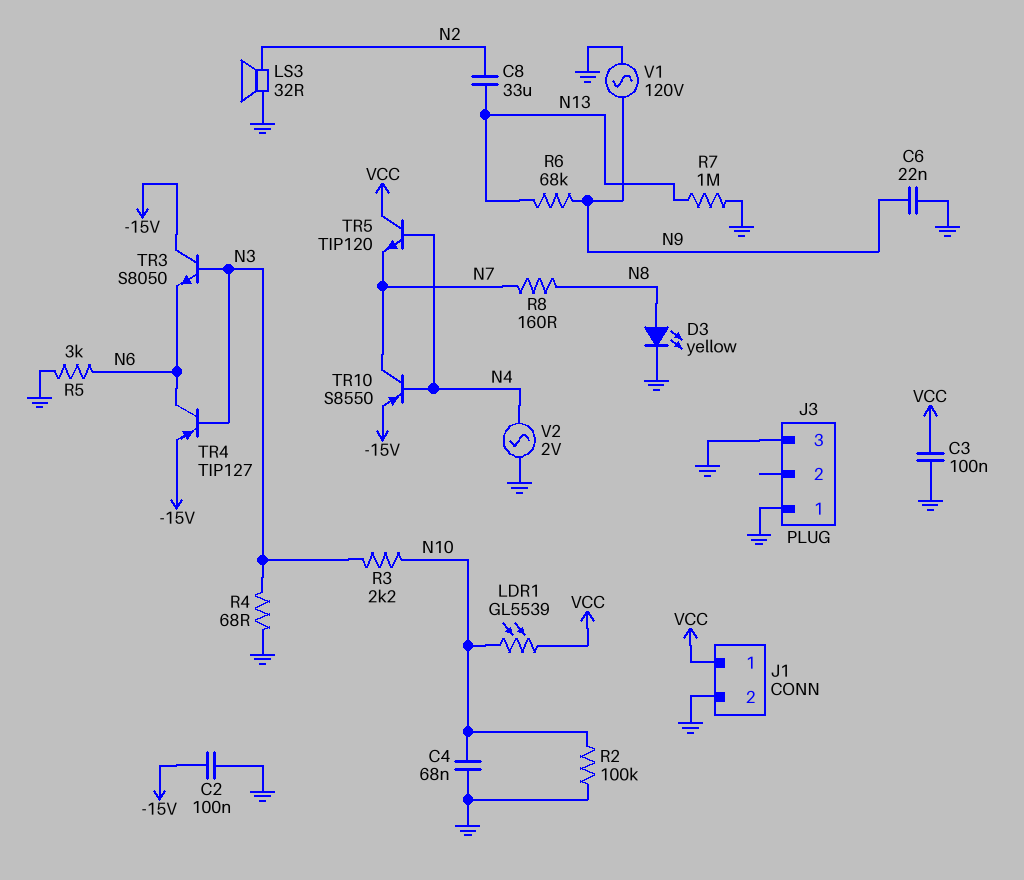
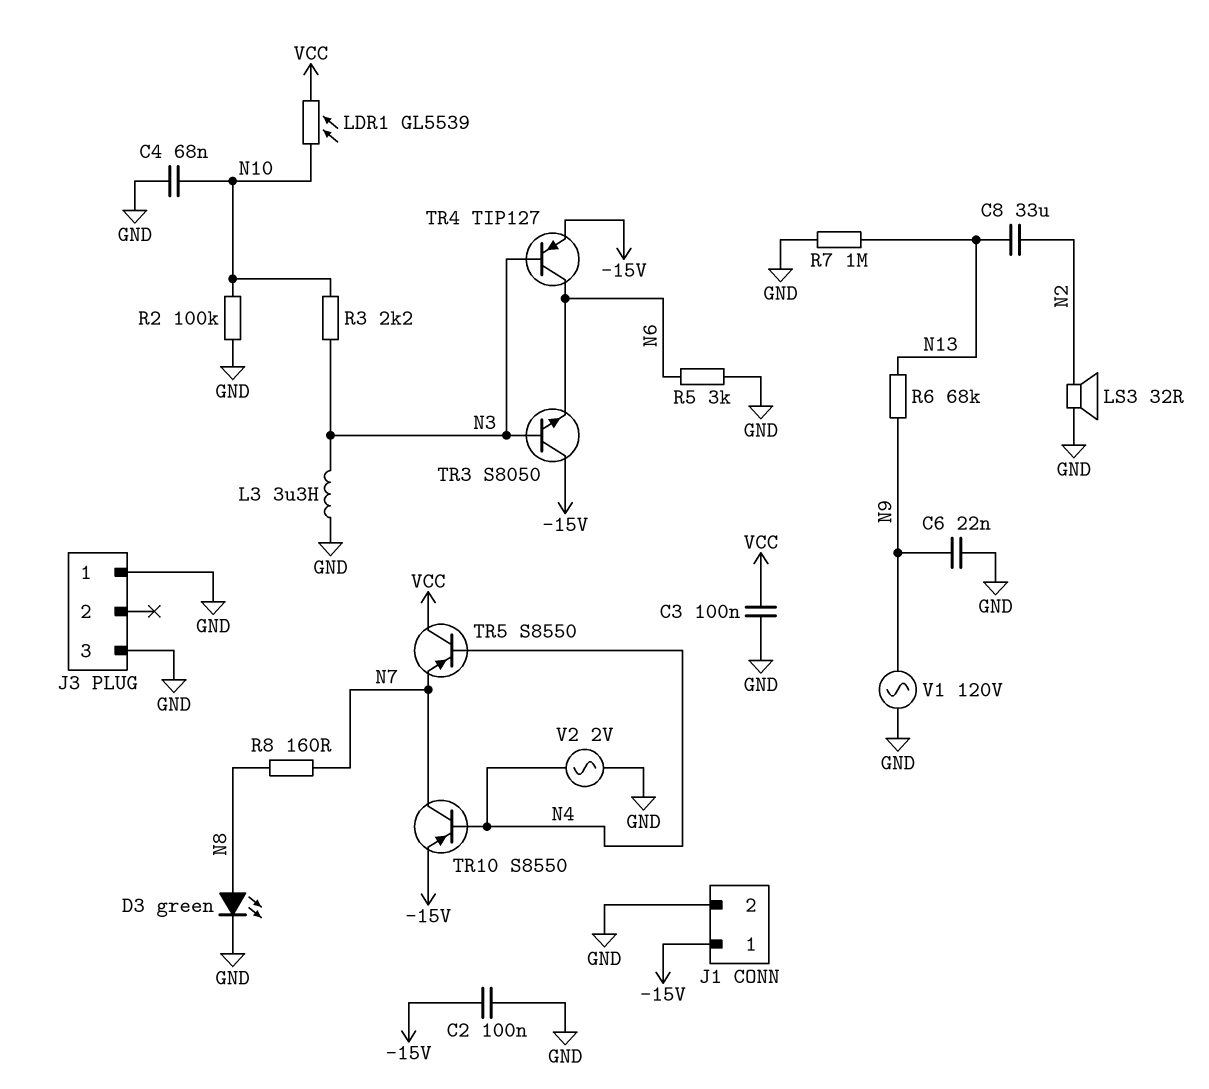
D3: LED yellow (A N8, K GND) -> LED green (A N8, K GND)
J1 pin 1: VCC -> -15V
L3: none -> 3.3uH (GND, N3)
R4: 68 (GND, N3) -> none
TR5: NPN TIP120 (B N4, C VCC, E N7) -> PNP S8550 (B N4, C VCC, E N7)

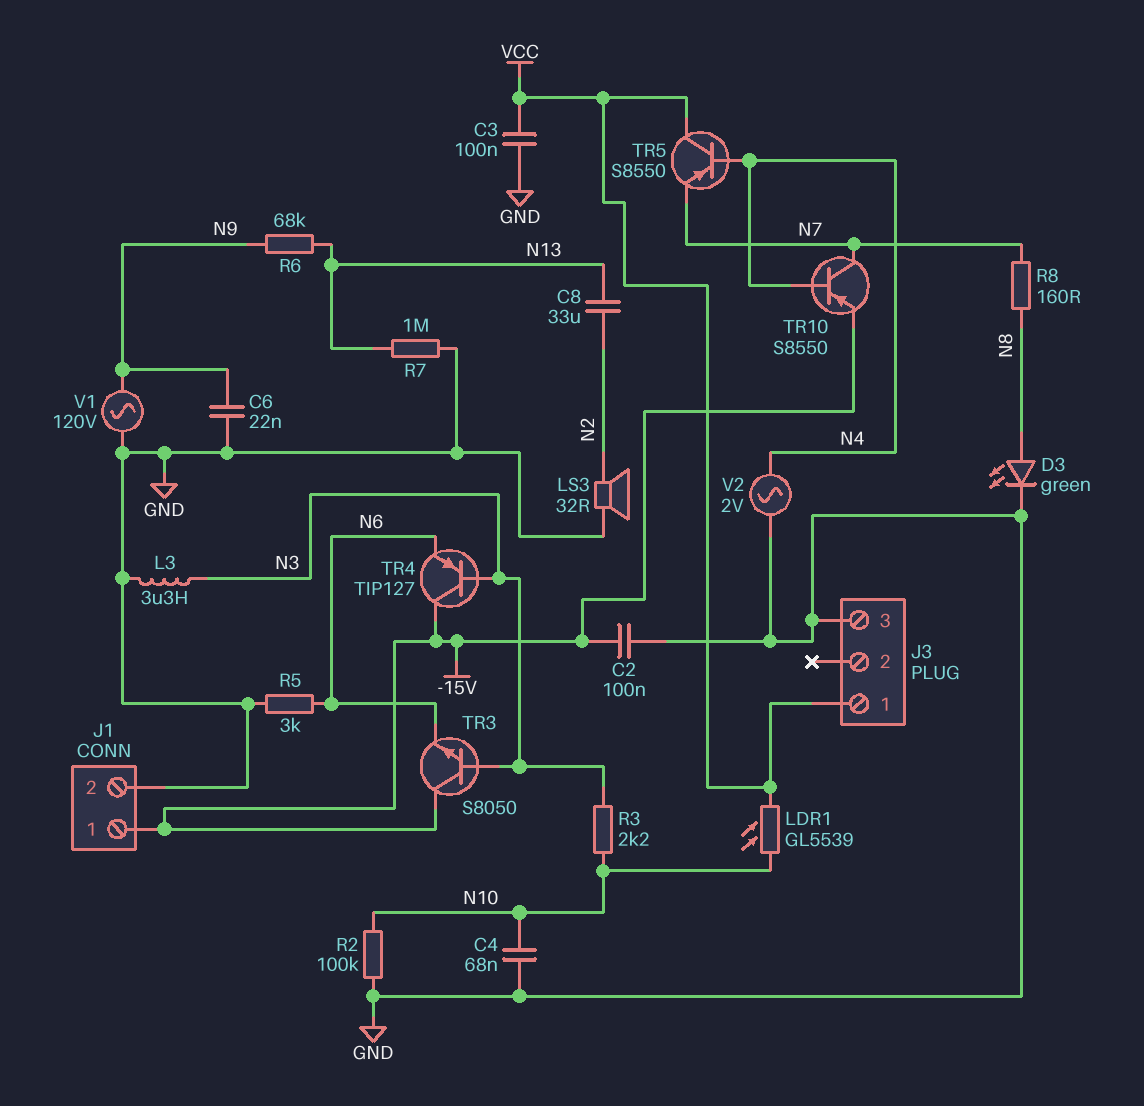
J3 pin 1: GND -> VCC
TR4: PNP TIP127 (B N3, C N6, E -15V) -> PNP TIP127 (B N3, C -15V, E N6)

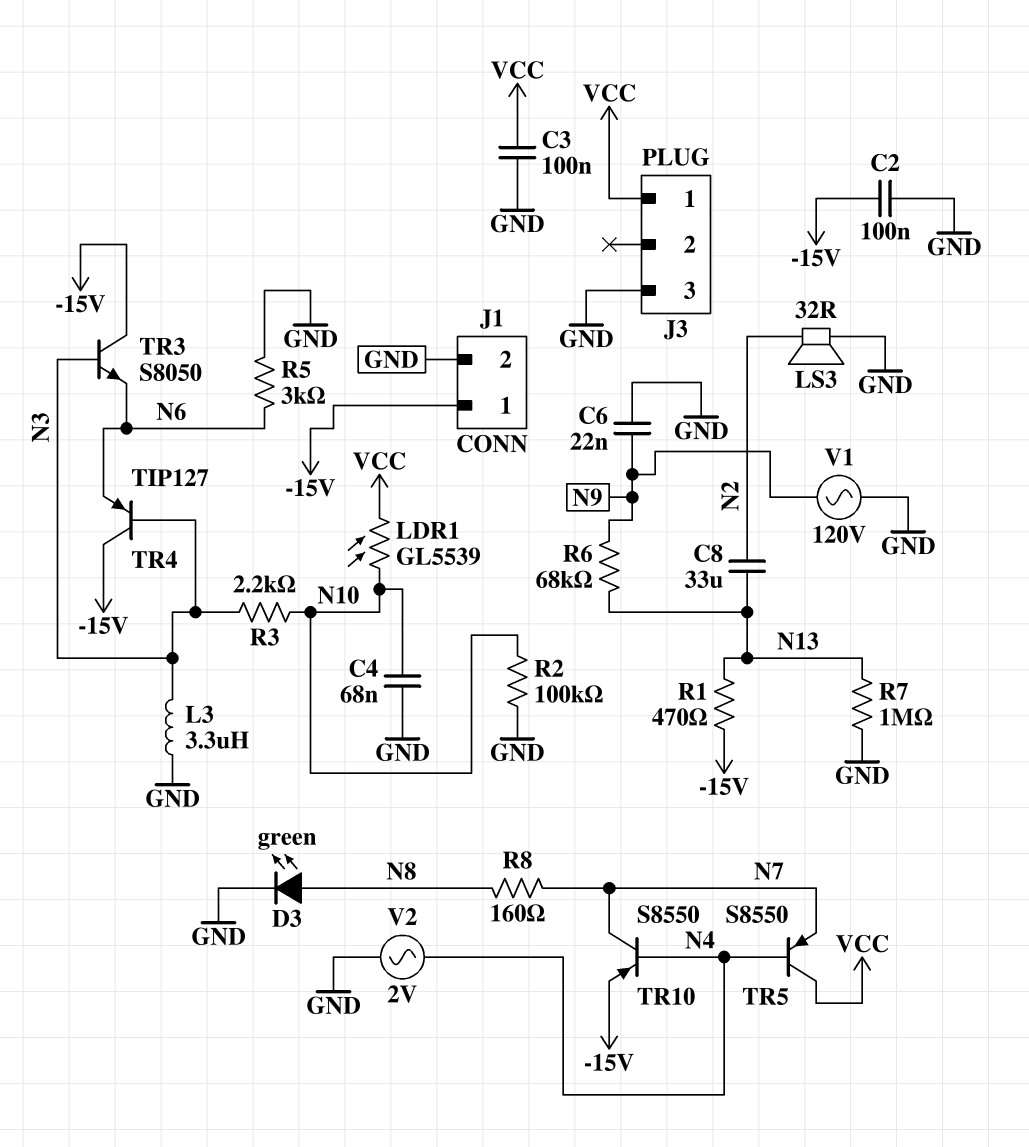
R1: none -> 470 (-15V, N13)

